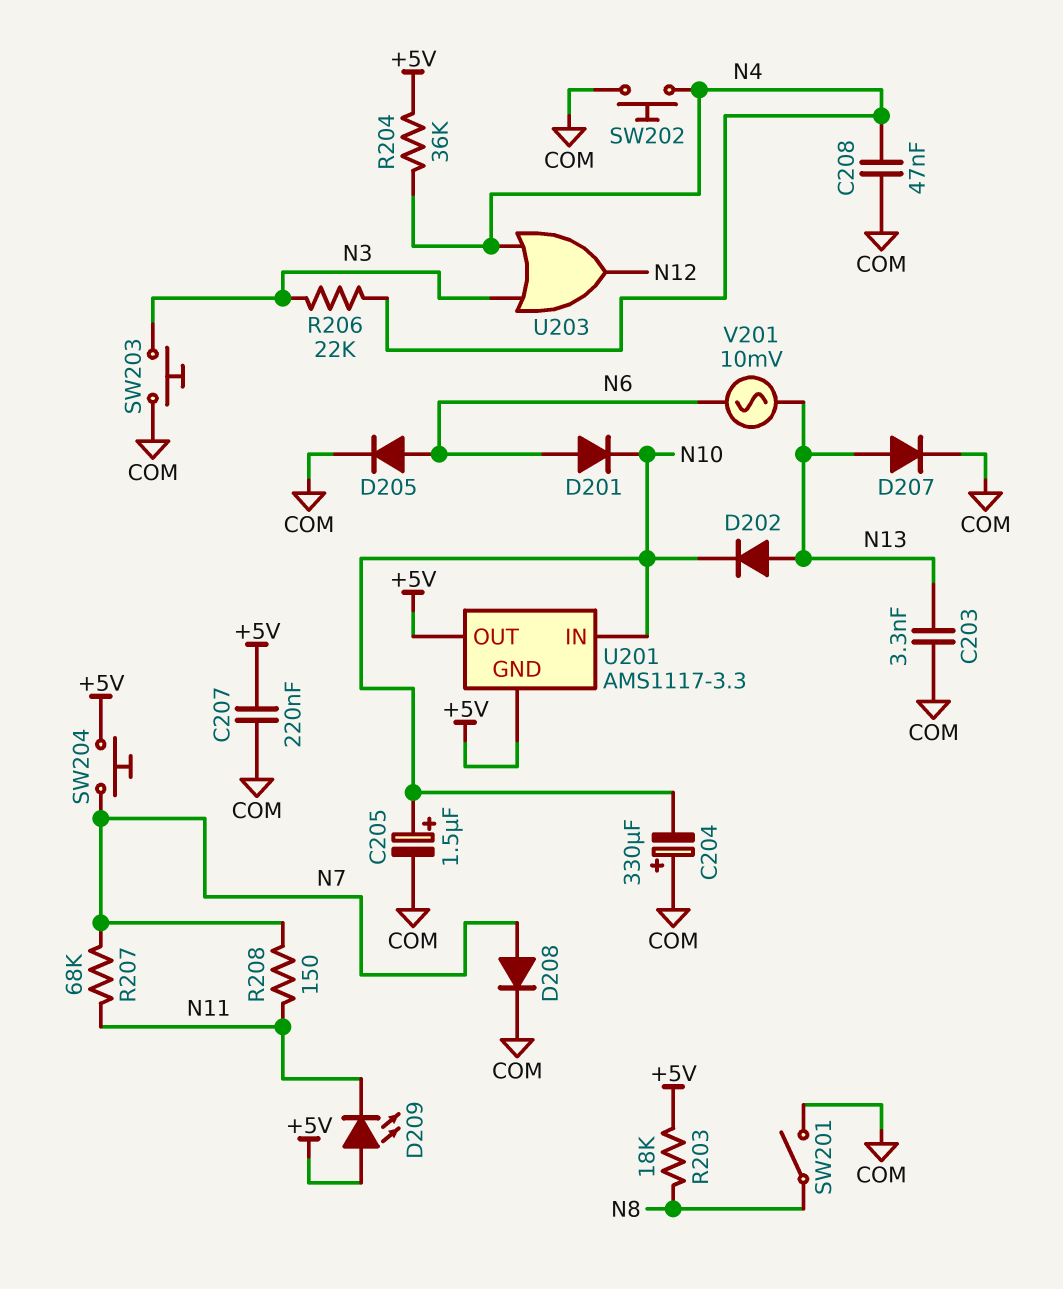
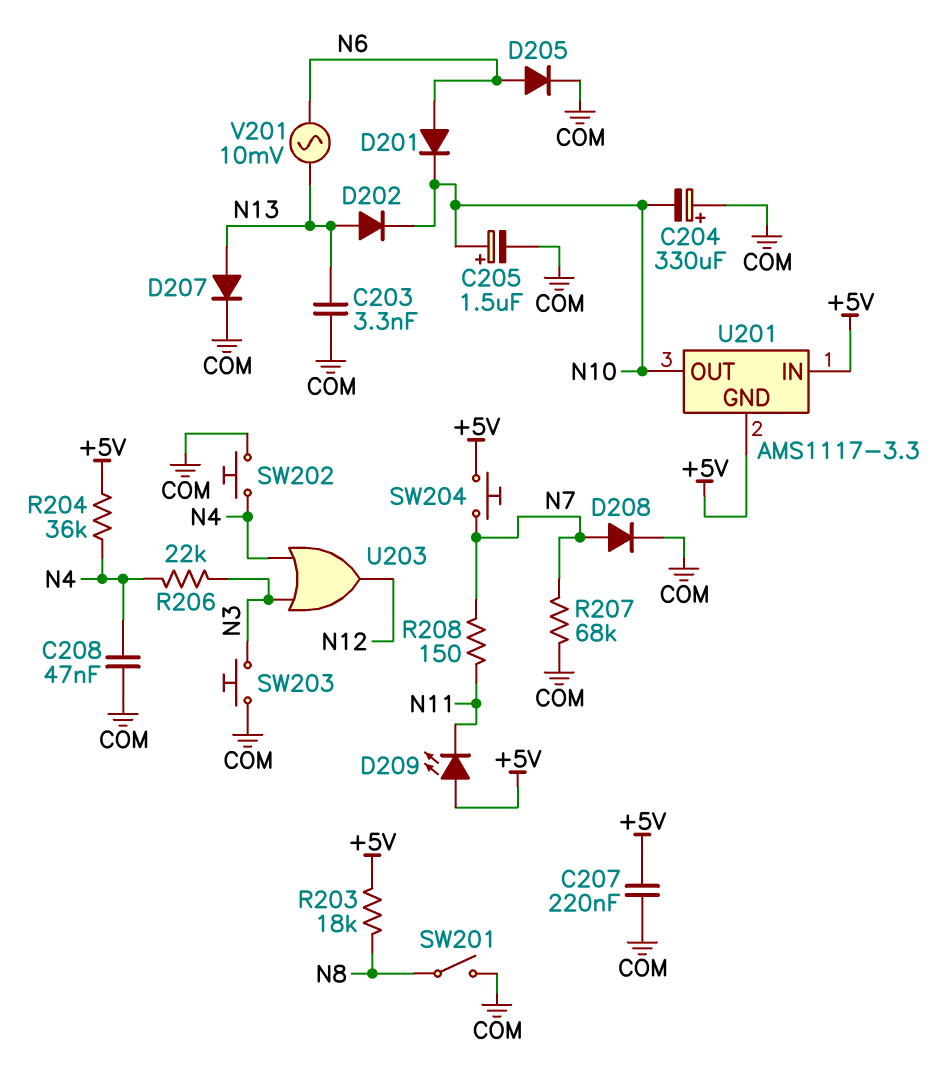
R207: 68k (N7, N11) -> 68k (COM, N7)
U201 pin IN: N10 -> +5V
U201 pin OUT: +5V -> N10

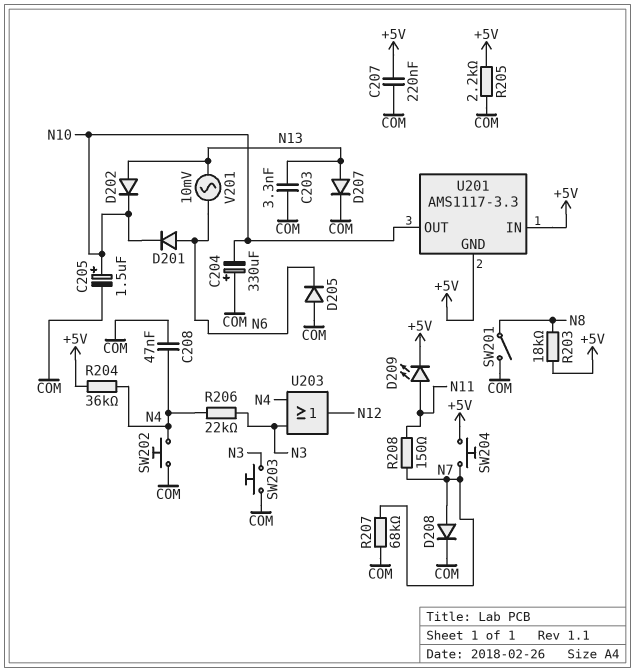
D205: diode (A N6, K COM) -> diode (A COM, K N6)
D209: LED (A +5V, K N11) -> LED (A N11, K +5V)
R205: none -> 2.2k (+5V, COM)

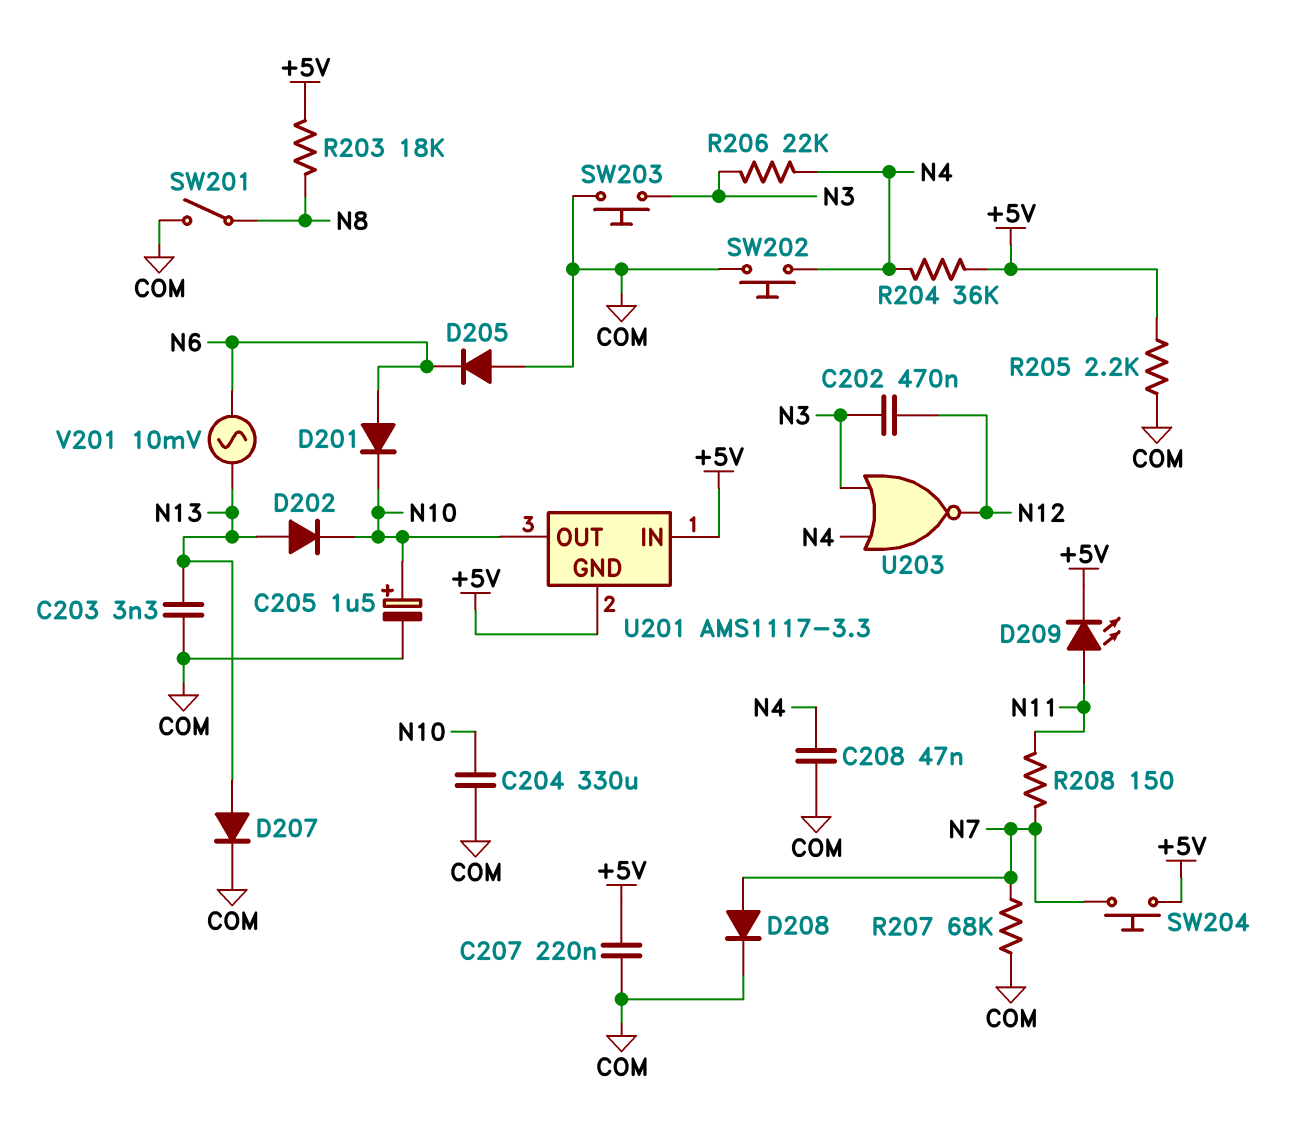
C202: none -> 470nF (N3, N12)
C204: 330uF (plus COM, minus N10) -> 330uF (COM, N10)
U203: OR (in N3, in N4, out N12) -> NOR (in N3, in N4, out N12)

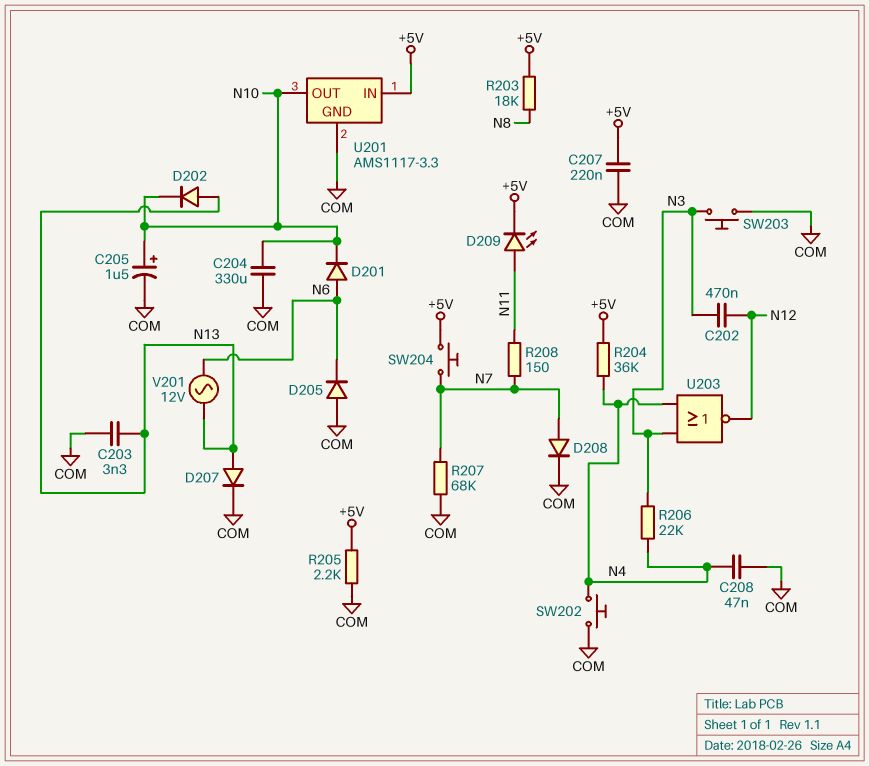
SW201: switch (COM, N8) -> none
U201 pin GND: +5V -> COM
V201: AC 10mV (N6, N13) -> AC 12V (N6, N13)

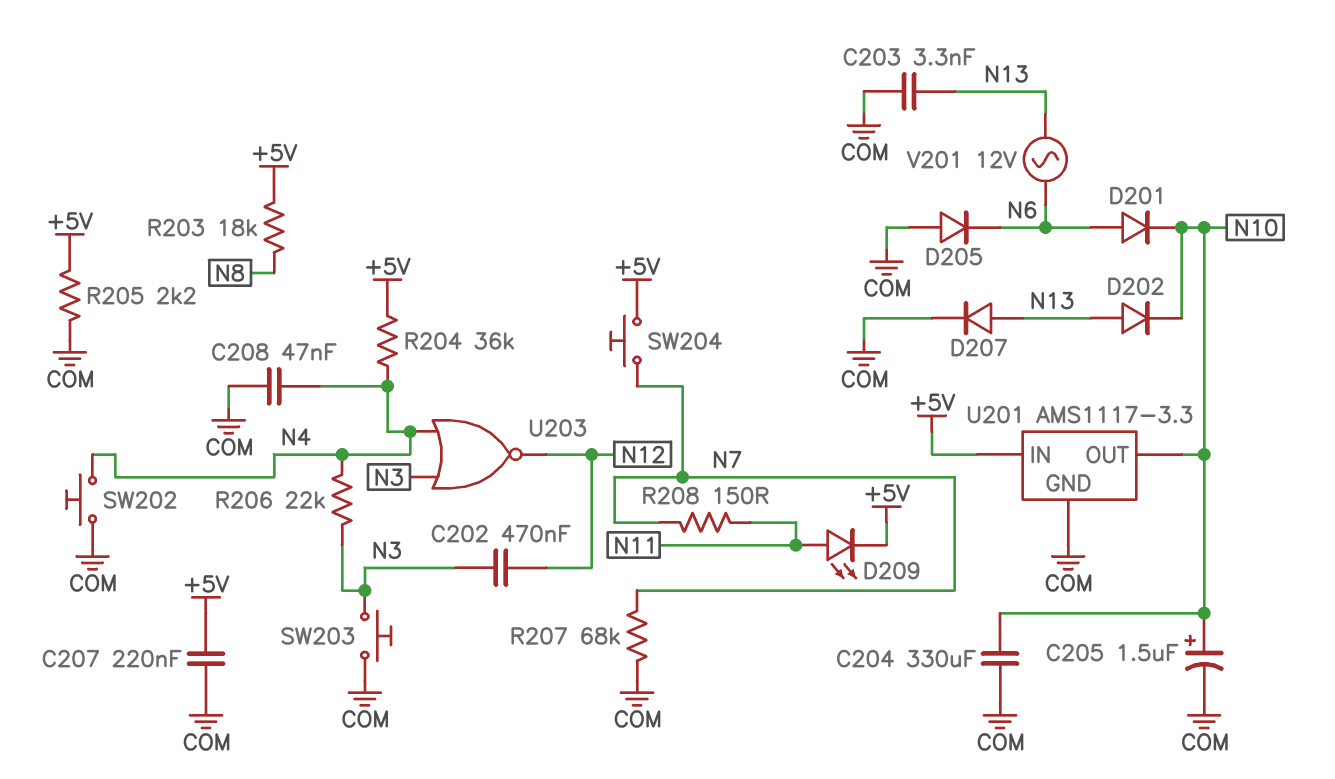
D208: diode (A N7, K COM) -> none

